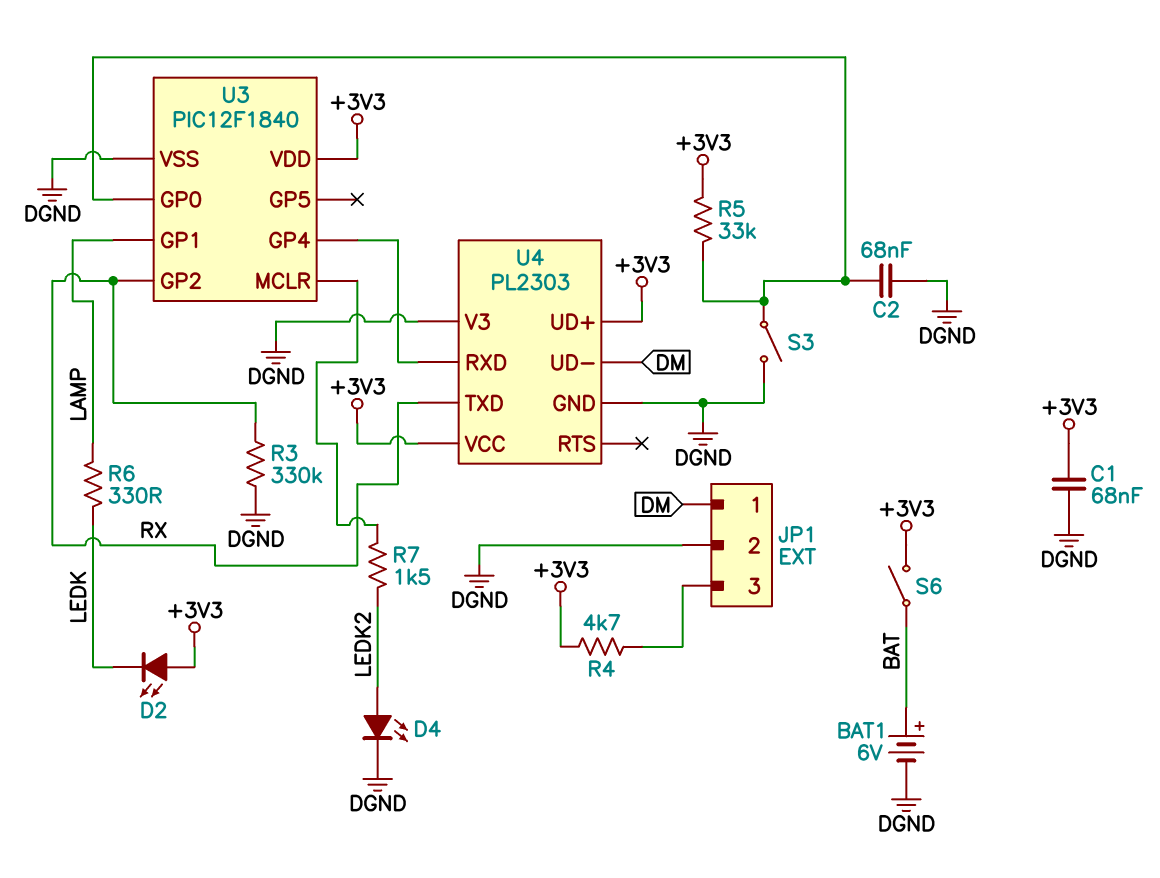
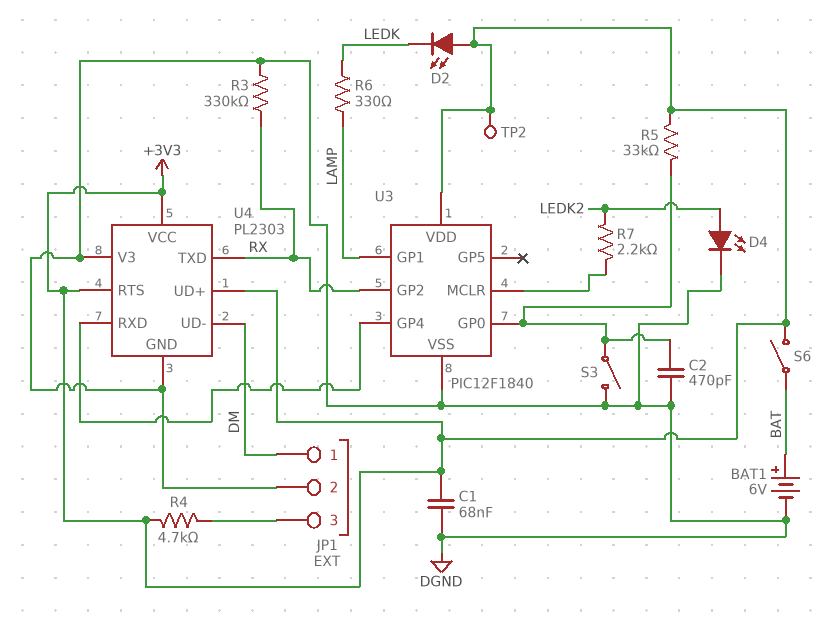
C2: 68nF (DGND, U3/GP0) -> 470pF (DGND, U3/GP0)
R7: 1.5k (LEDK2, U3/MCLR) -> 2.2k (LEDK2, U3/MCLR)
TP2: none -> test point (+3V3)
U4 pin RTS: none -> +3V3

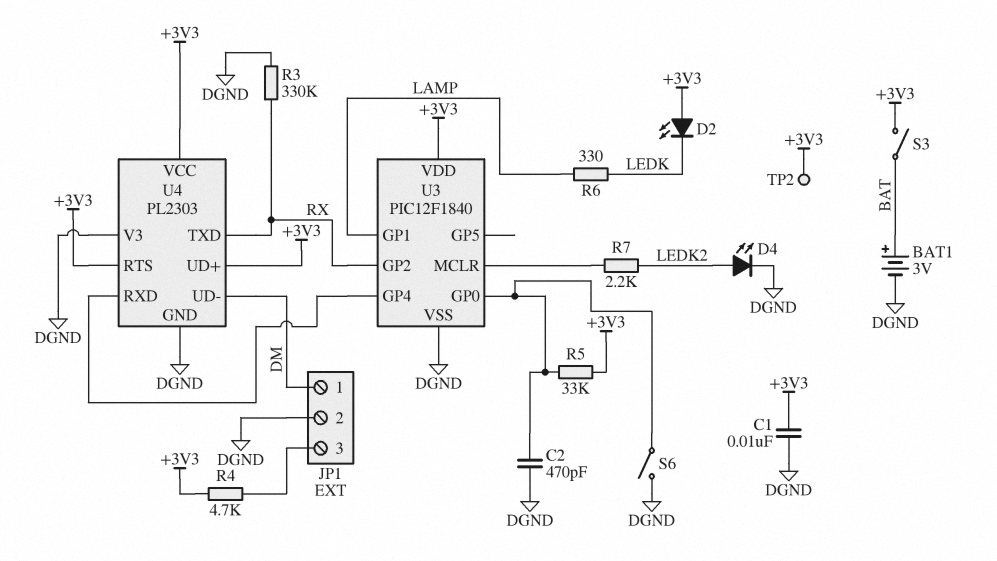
BAT1: 6V (plus BAT, minus DGND) -> 3V (plus BAT, minus DGND)
C1: 68nF (+3V3, DGND) -> 10nF (+3V3, DGND)
S3: switch (DGND, U3/GP0) -> switch (+3V3, BAT)
S6: switch (+3V3, BAT) -> switch (DGND, U3/GP0)

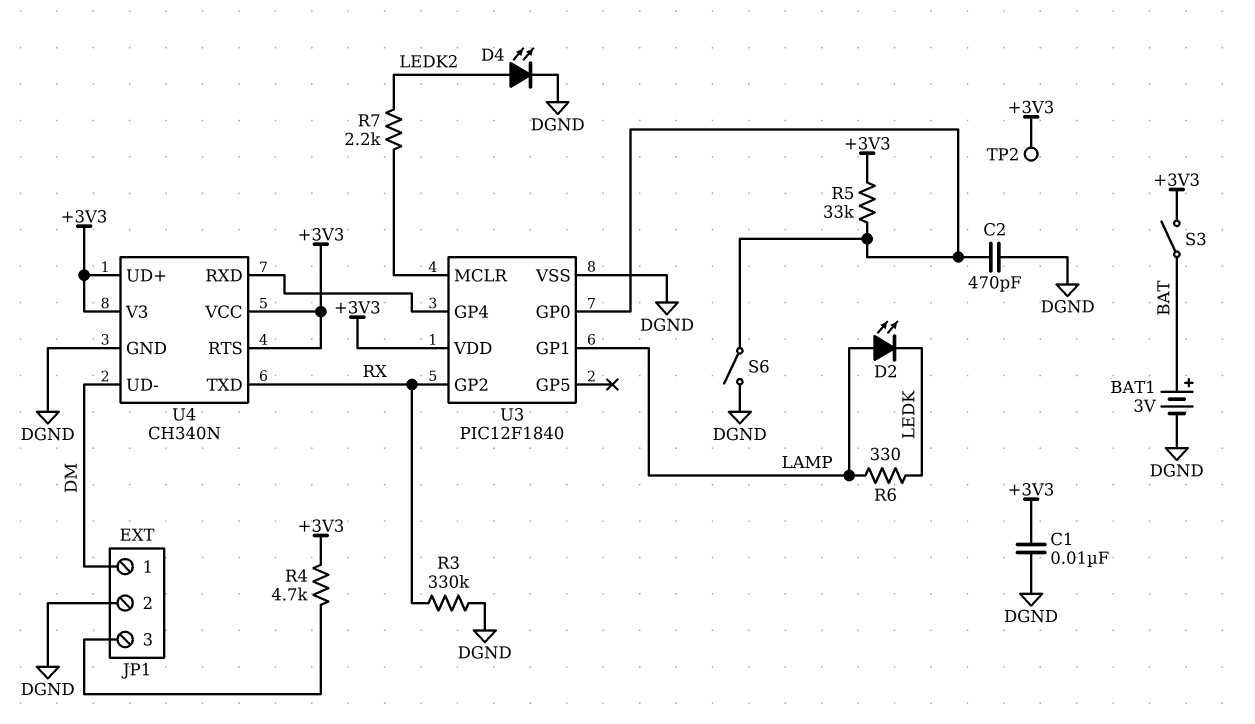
D2: LED (A +3V3, K LEDK) -> LED (A LAMP, K LEDK)
U4: PL2303 -> CH340N
U4 pin V3: DGND -> +3V3

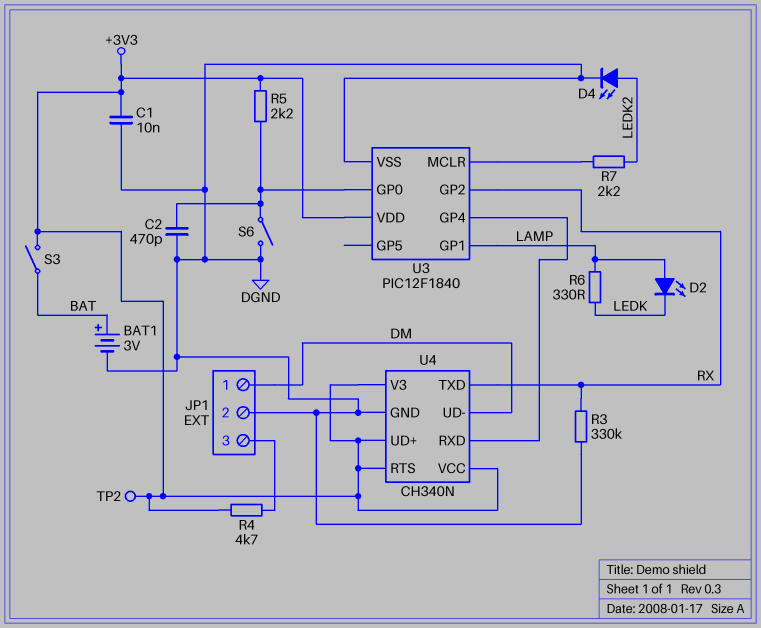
R5: 33k (+3V3, U3/GP0) -> 2.2k (+3V3, U3/GP0)

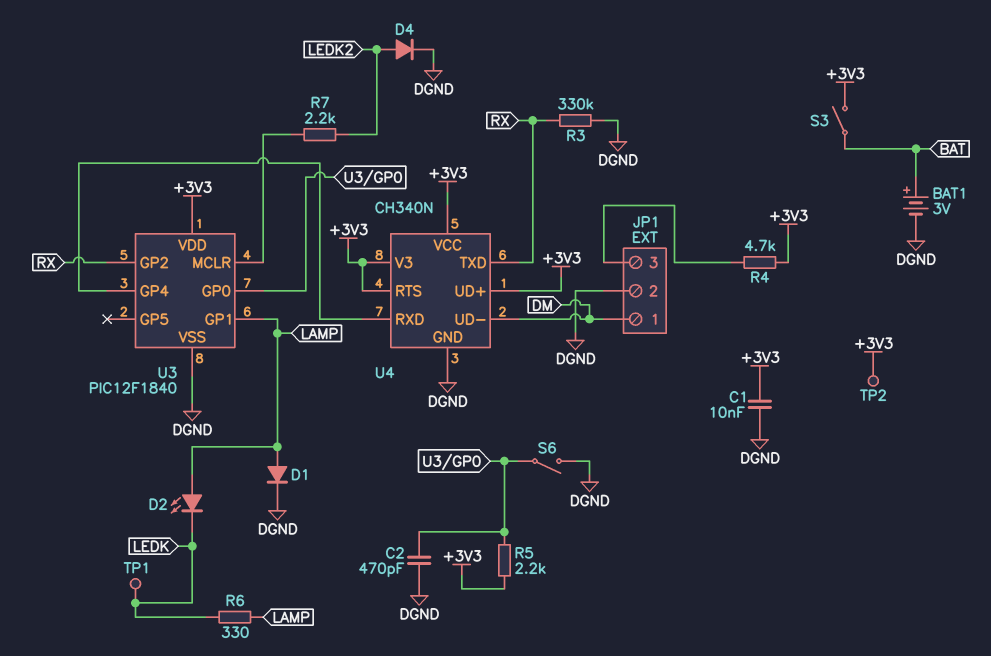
D1: none -> diode (A LAMP, K DGND)
D4: LED (A LEDK2, K DGND) -> diode (A LEDK2, K DGND)
TP1: none -> test point (LEDK)

